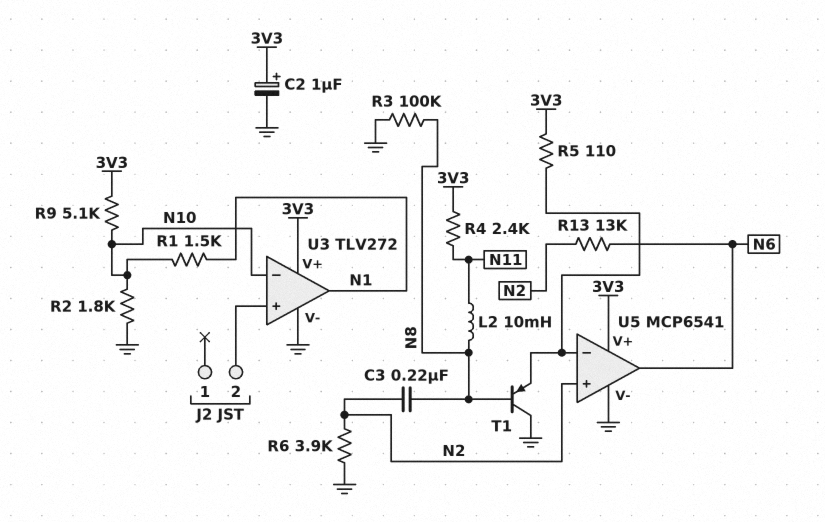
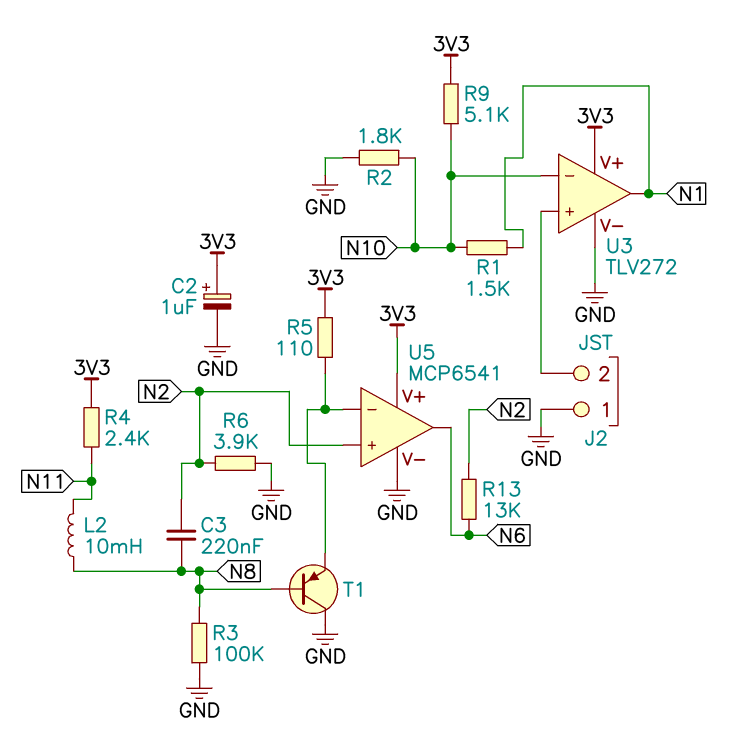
J2 pin 1: none -> GND

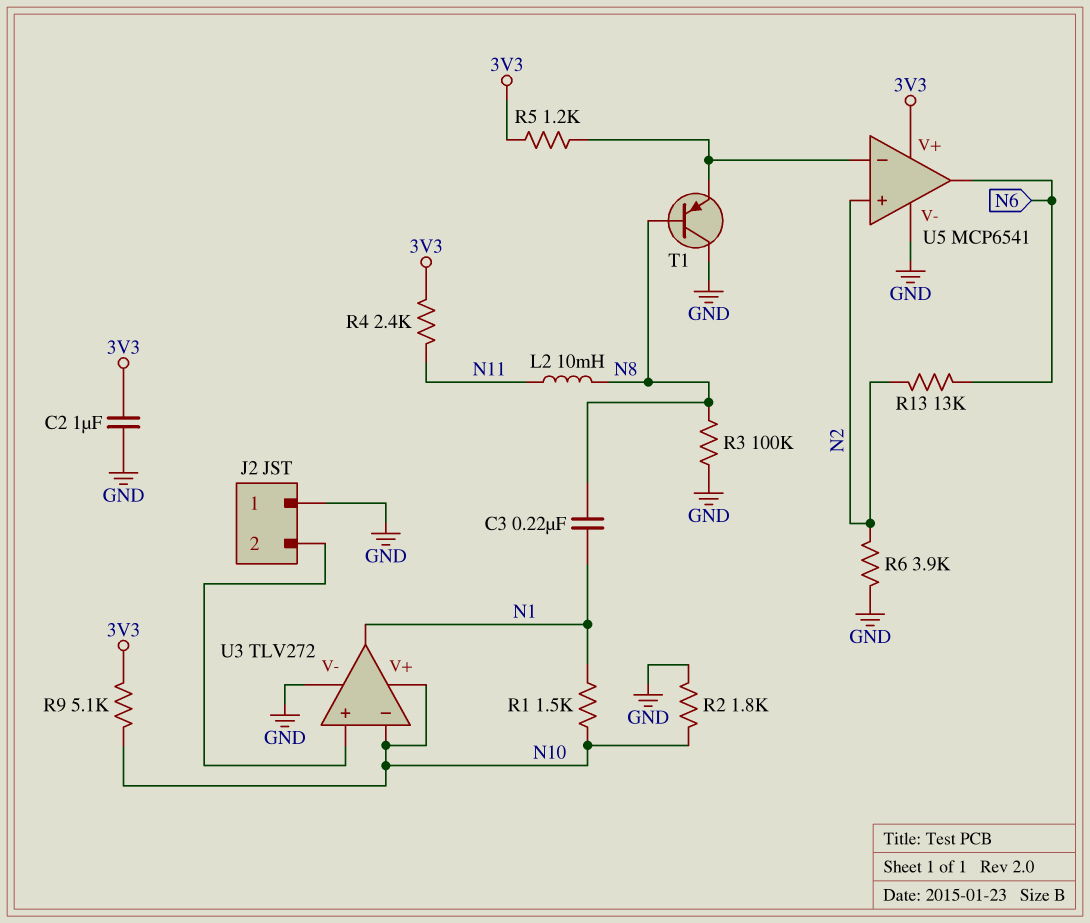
C2: 1uF (plus 3V3, minus GND) -> 1uF (3V3, GND)
C3: 220nF (N2, N8) -> 220nF (N1, N8)
R5: 110 (3V3, U5/in-) -> 1.2k (3V3, U5/in-)
U3 pin V+: 3V3 -> N10

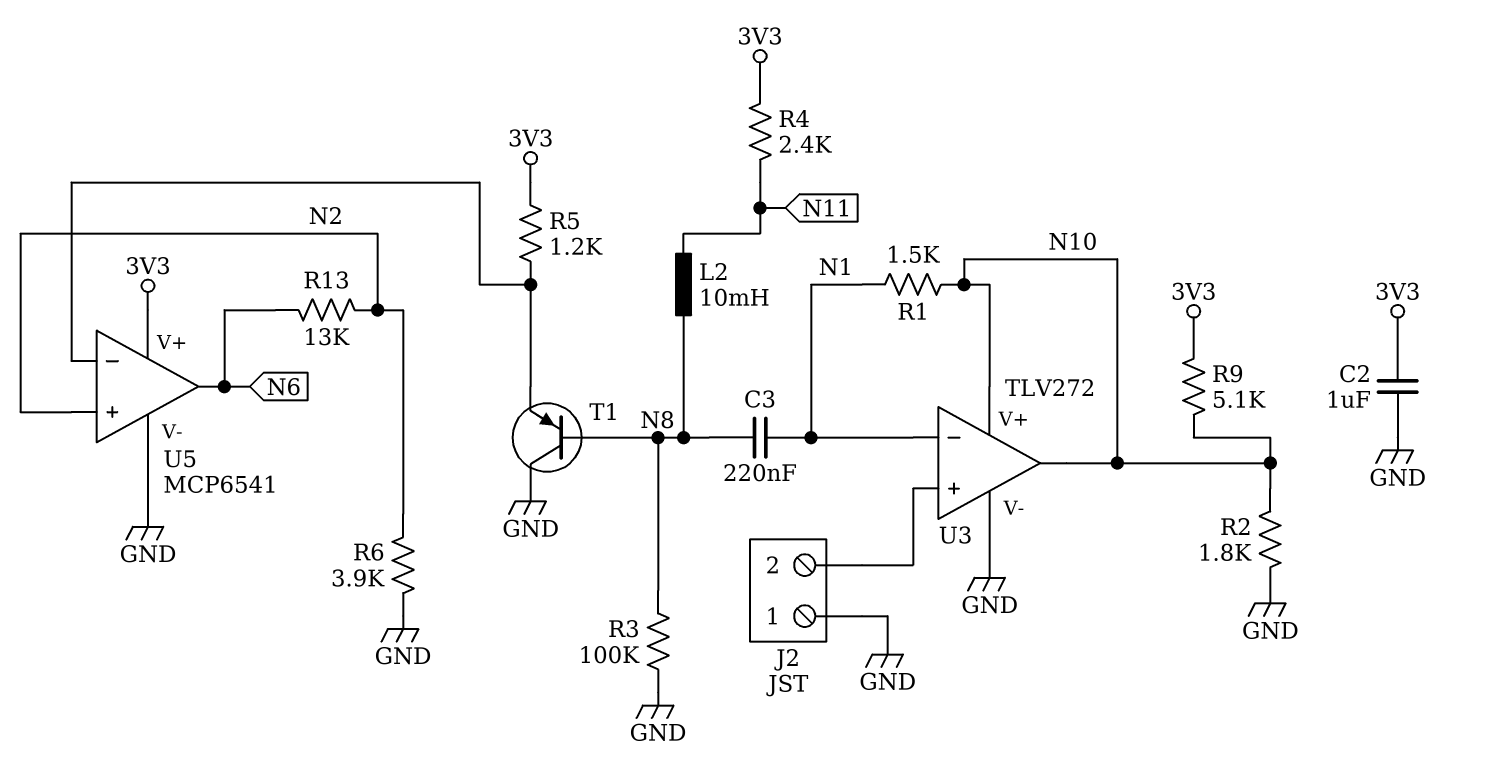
U3 pin in-: N10 -> N1
U3 pin out: N1 -> N10

